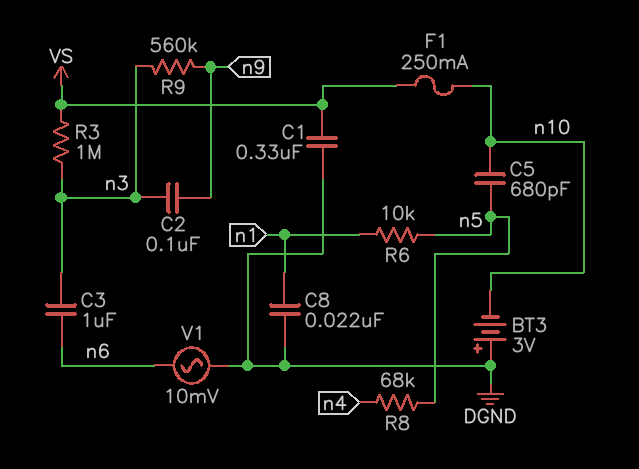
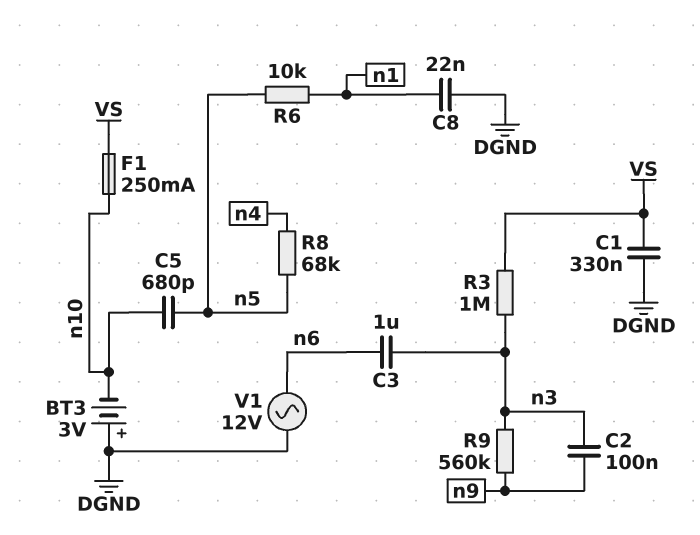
V1: AC 10mV (DGND, n6) -> AC 12V (DGND, n6)

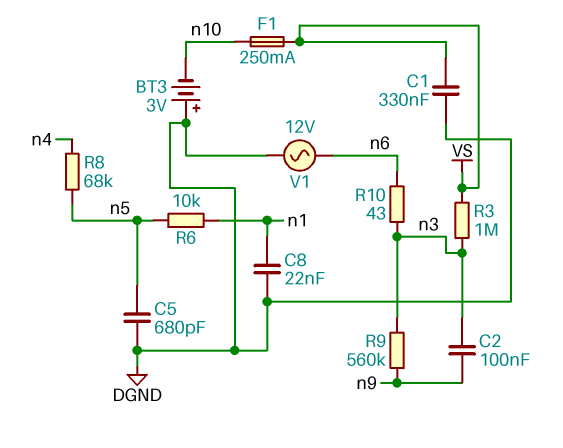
C3: 1uF (n3, n6) -> none
C5: 680pF (n5, n10) -> 680pF (DGND, n5)
R10: none -> 43 (n3, n6)

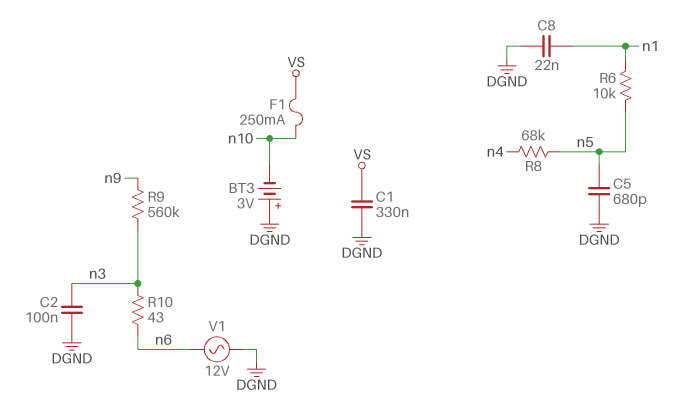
C2: 100nF (n3, n9) -> 100nF (DGND, n3)
R3: 1M (VS, n3) -> none

